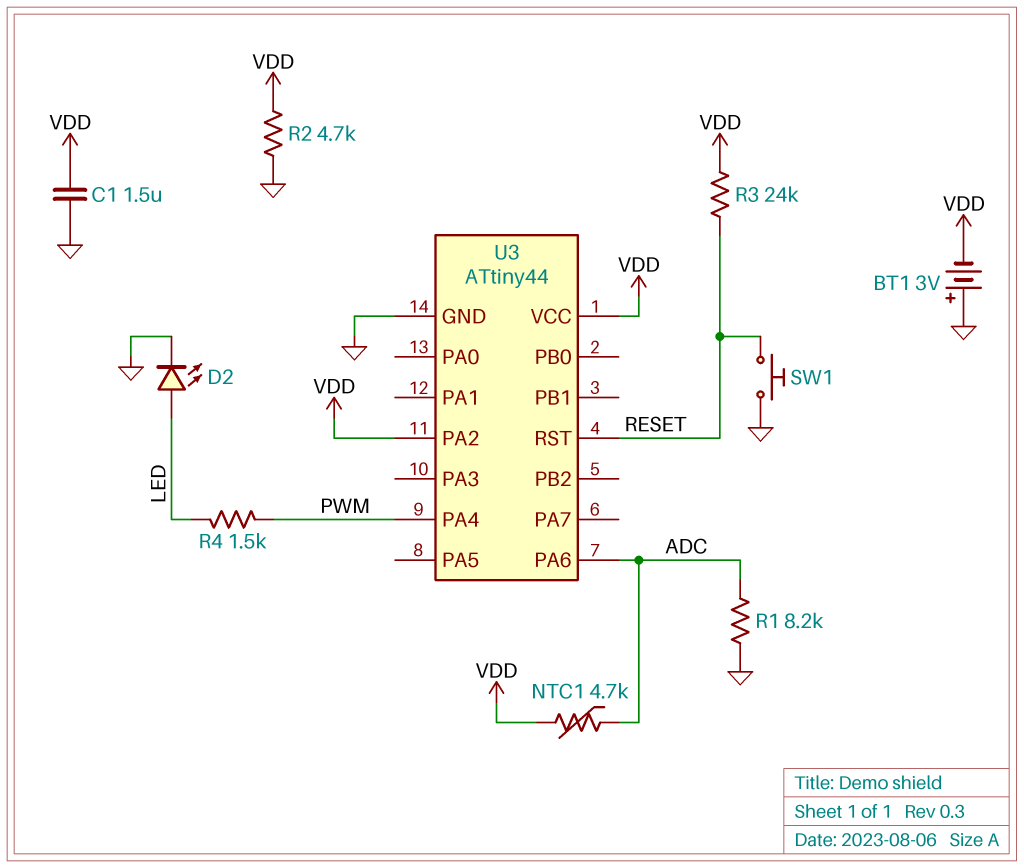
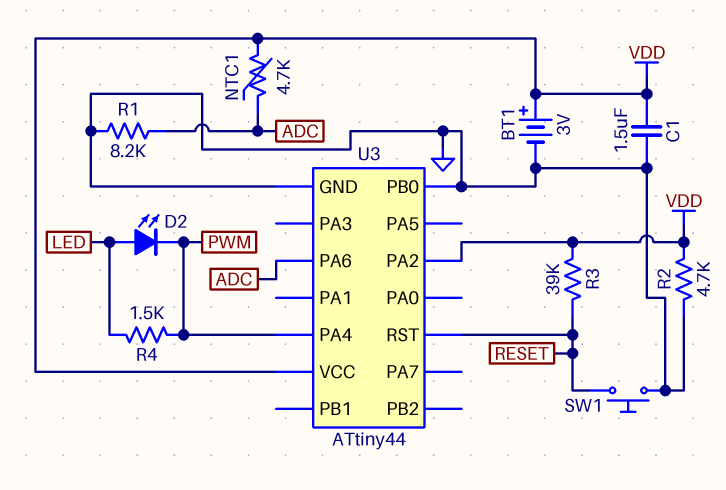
BT1: 3V (plus GND, minus VDD) -> 3V (plus VDD, minus GND)
D2: LED (A LED, K GND) -> LED (A LED, K PWM)
R3: 24k (RESET, VDD) -> 39k (RESET, VDD)
U3 pin PB0: none -> GND

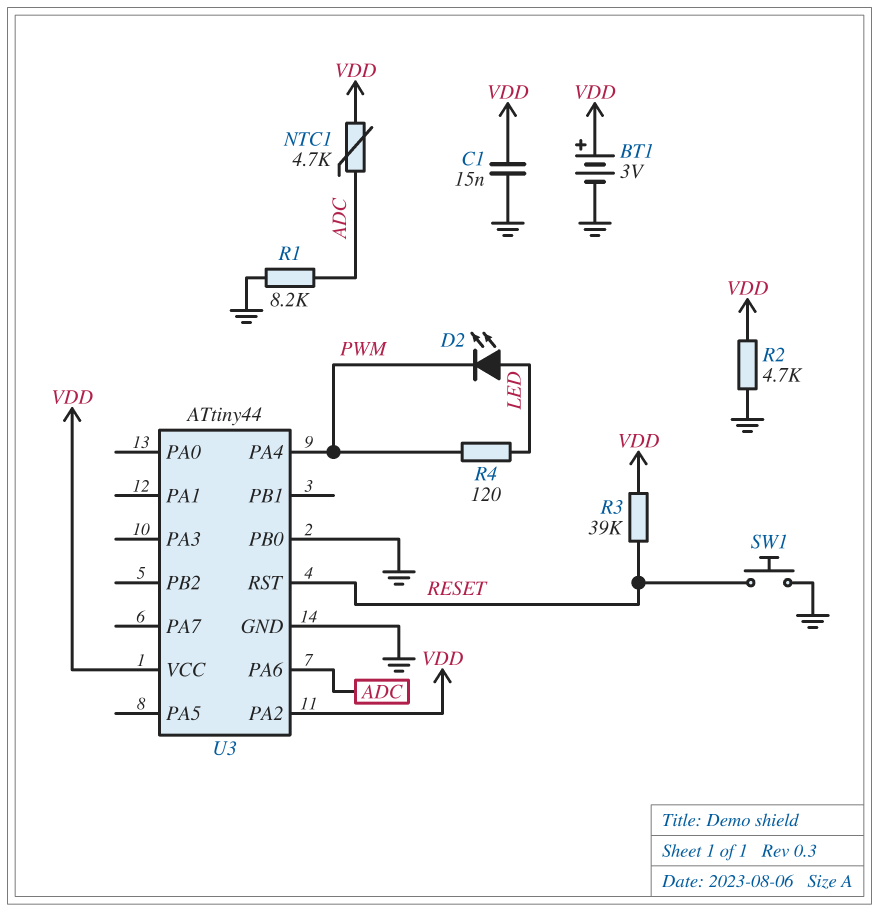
C1: 1.5uF (GND, VDD) -> 15nF (GND, VDD)
R4: 1.5k (LED, PWM) -> 120 (LED, PWM)

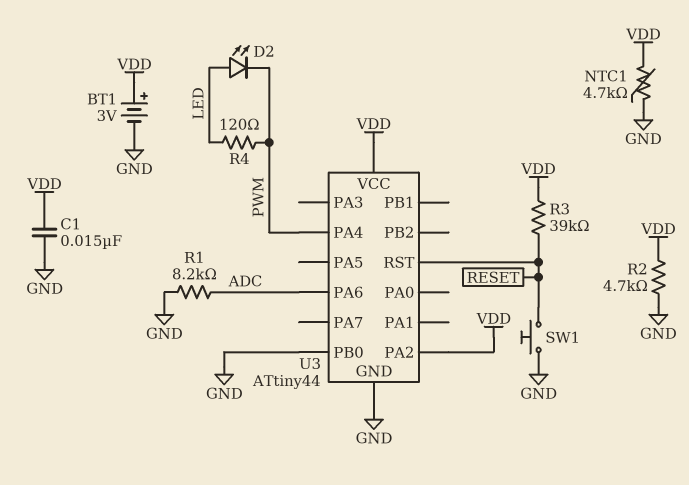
NTC1: 4.7k (ADC, VDD) -> 4.7k (GND, VDD)

